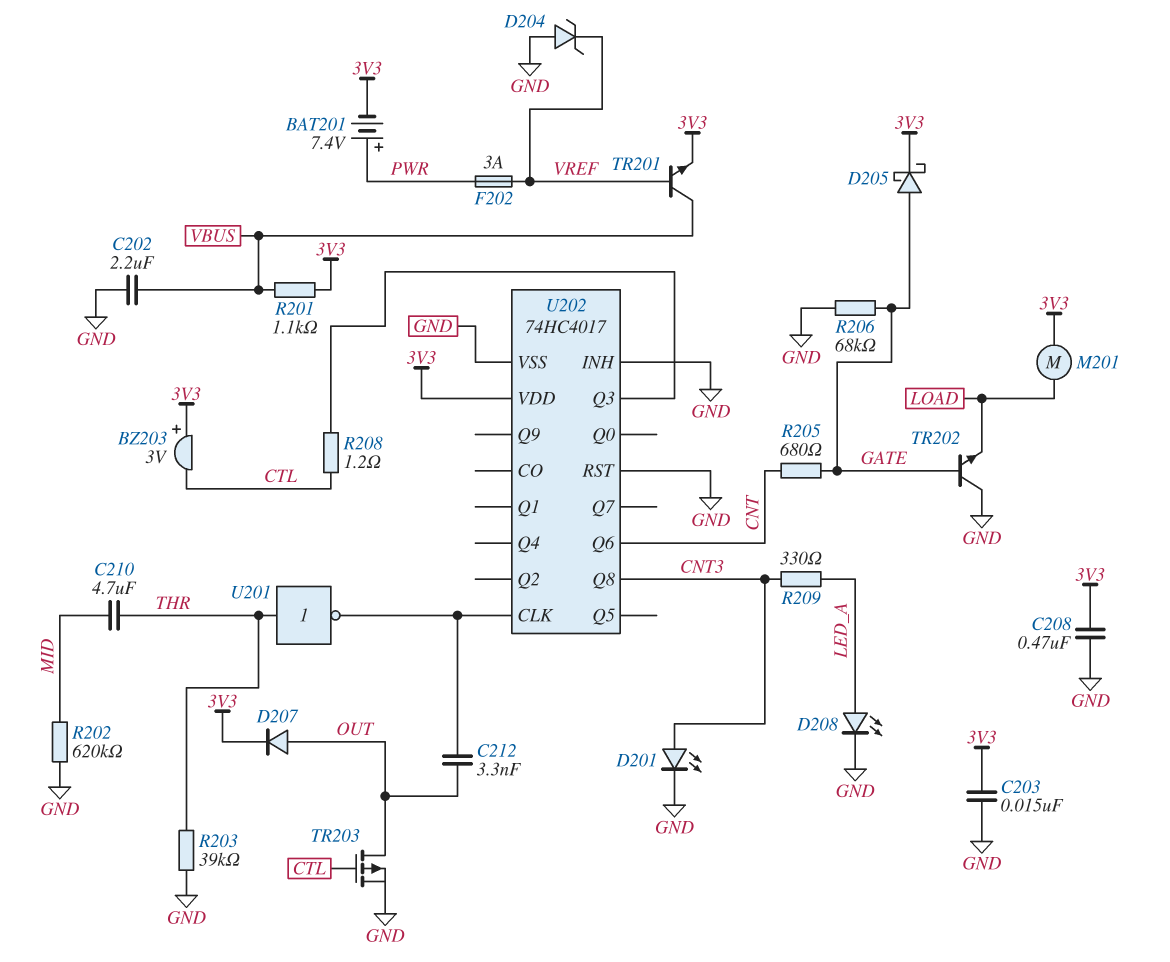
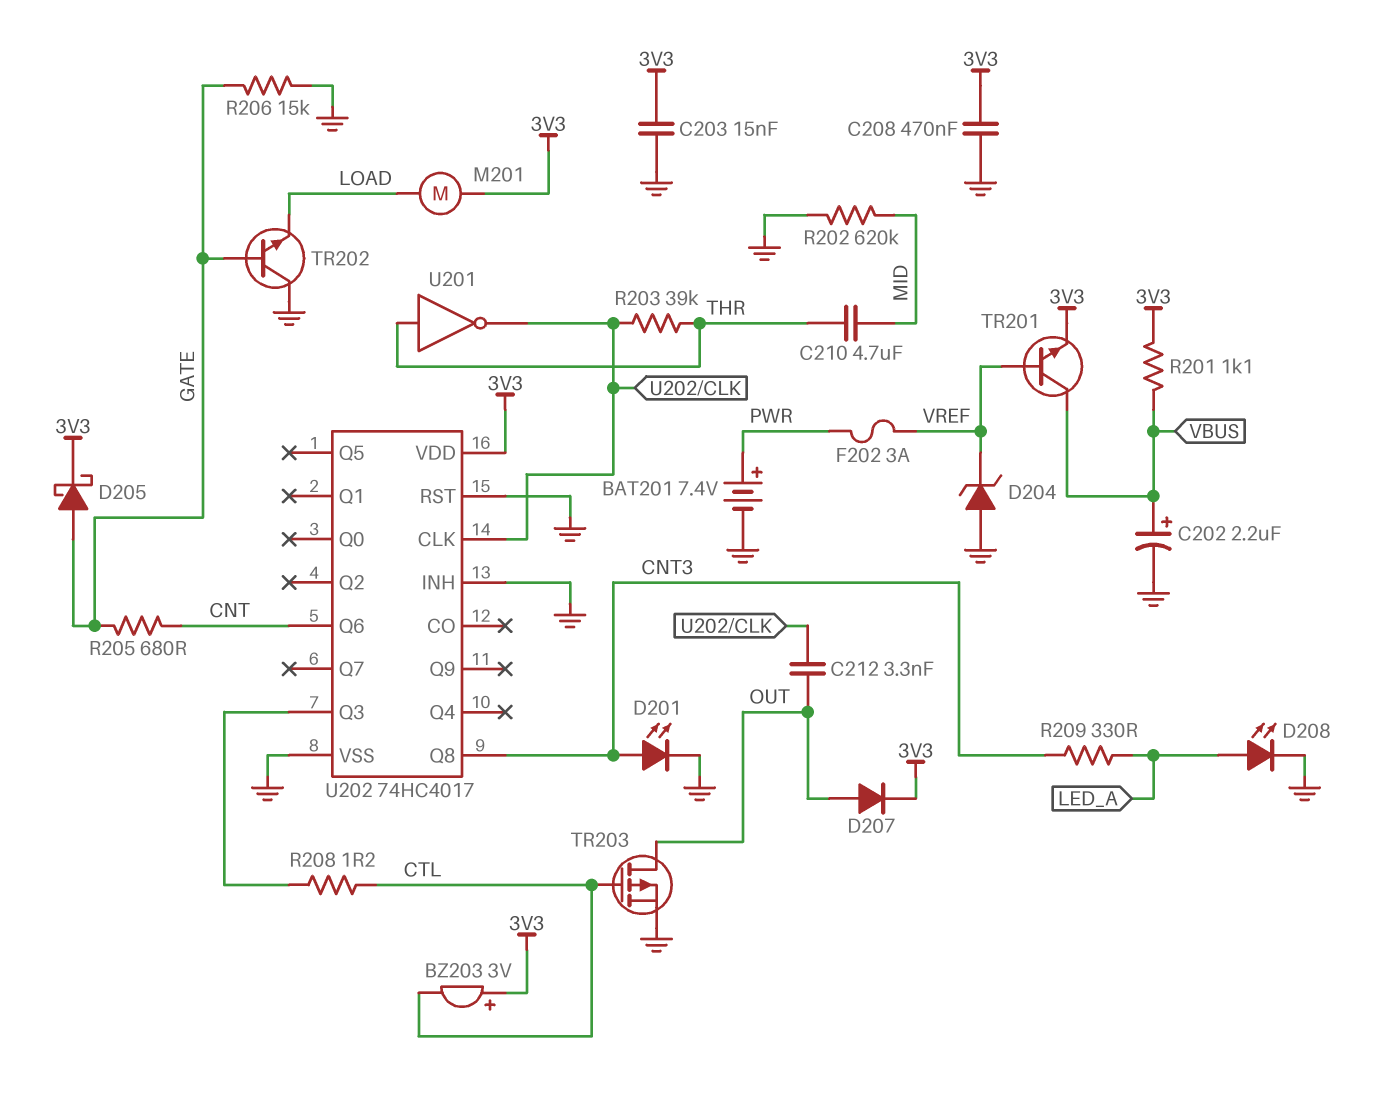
BAT201: 7.4V (plus PWR, minus 3V3) -> 7.4V (plus PWR, minus GND)
C202: 2.2uF (GND, VBUS) -> 2.2uF (plus VBUS, minus GND)
R203: 39k (GND, THR) -> 39k (THR, U202/CLK)
R206: 68k (GATE, GND) -> 15k (GATE, GND)

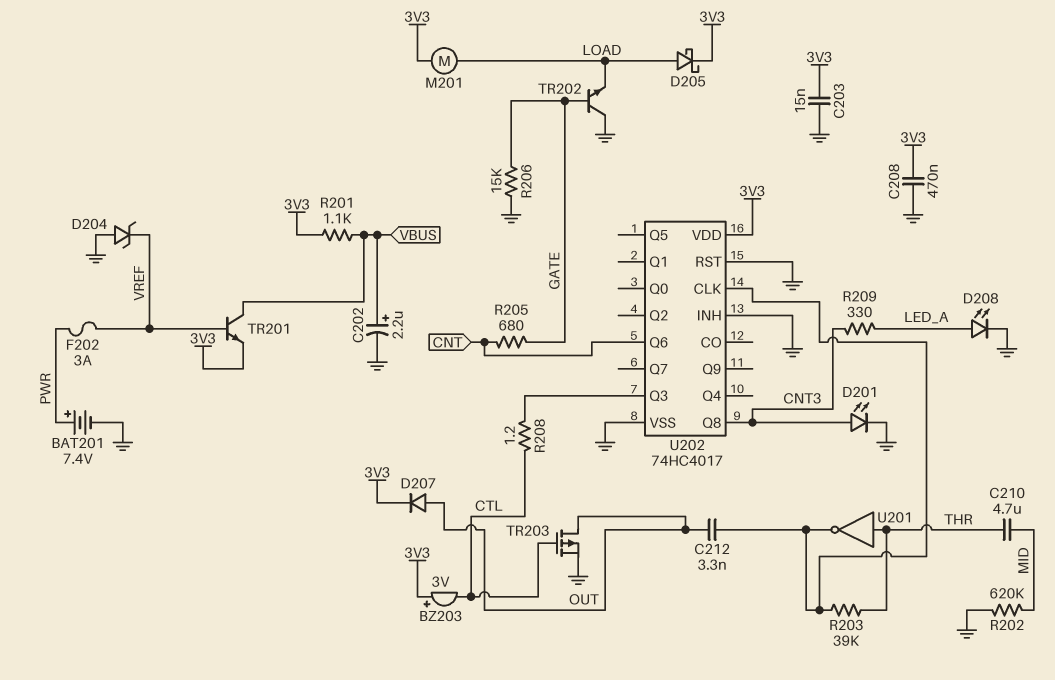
D205: schottky (A GATE, K 3V3) -> schottky (A LOAD, K 3V3)

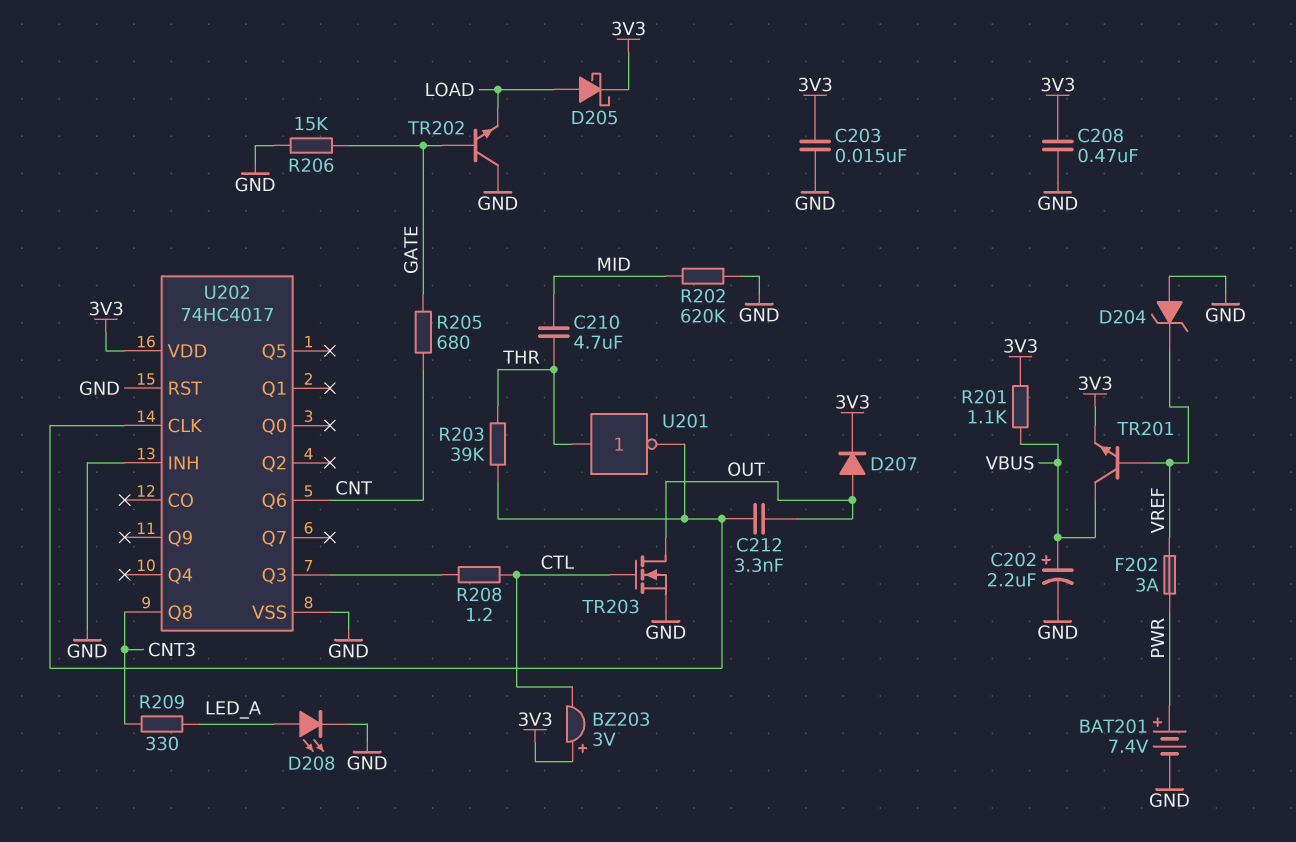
D201: LED (A CNT3, K GND) -> none
M201: motor (3V3, LOAD) -> none
TR203: PMOS (G CTL, D OUT, S GND) -> NMOS (G CTL, D OUT, S GND)

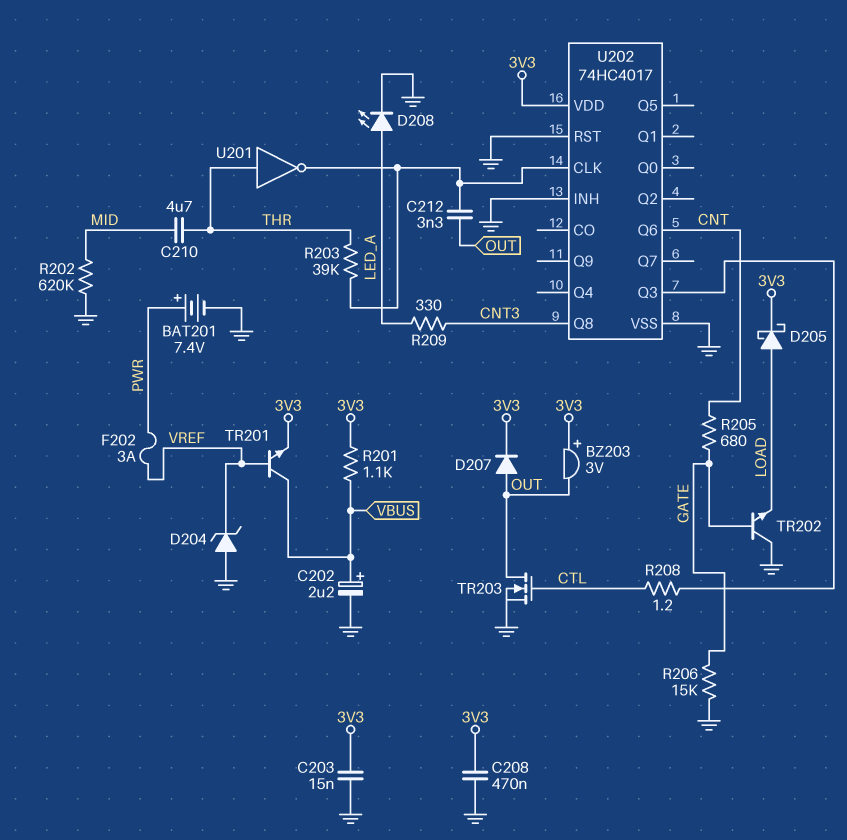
BZ203: buzzer 3V (plus 3V3, minus CTL) -> buzzer 3V (plus 3V3, minus OUT)

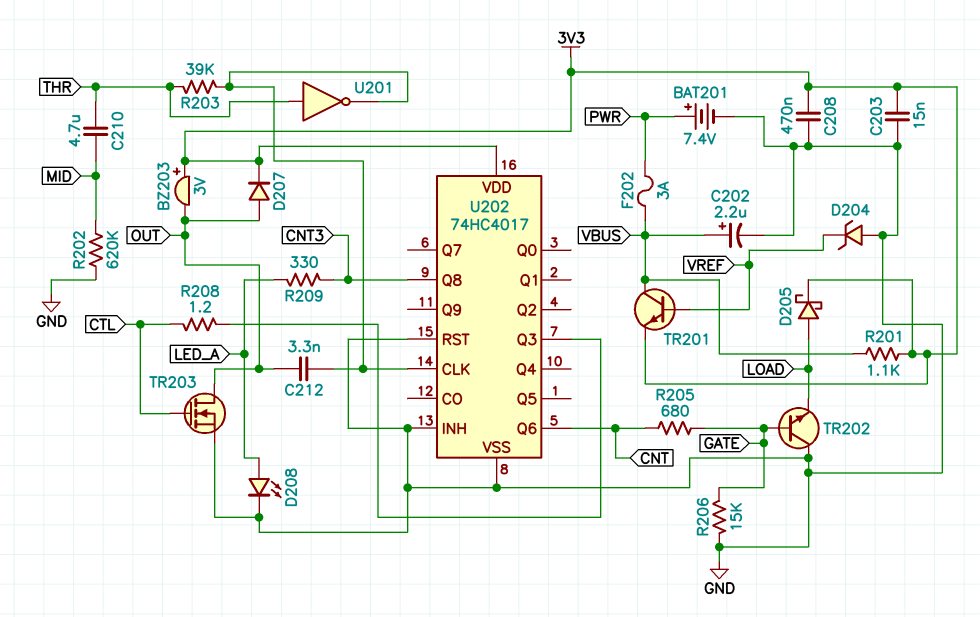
F202: 3A (PWR, VREF) -> 3A (PWR, VBUS)

